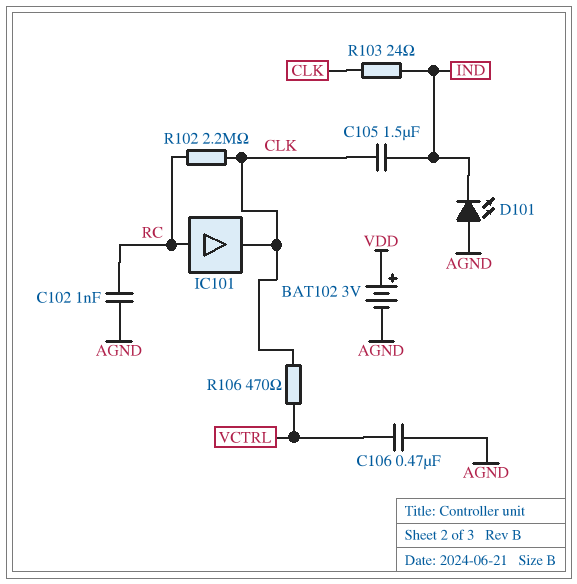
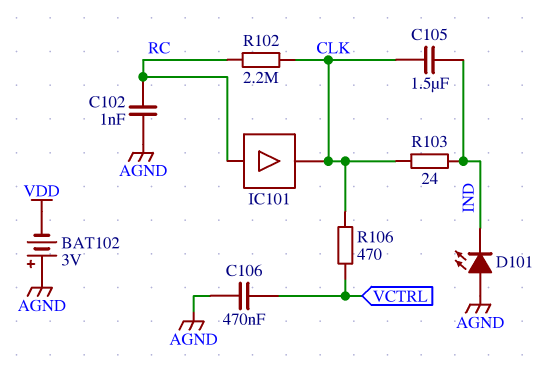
BAT102: 3V (plus VDD, minus AGND) -> 3V (plus AGND, minus VDD)

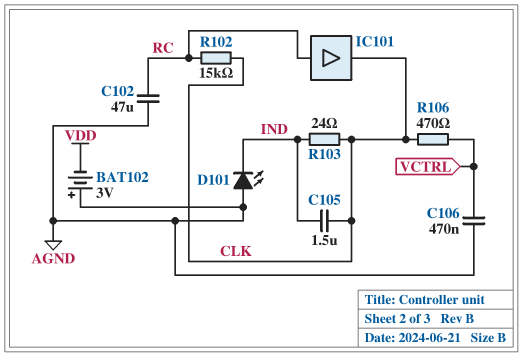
C102: 1nF (AGND, RC) -> 47uF (AGND, RC)
R102: 2.2M (CLK, RC) -> 15k (CLK, RC)

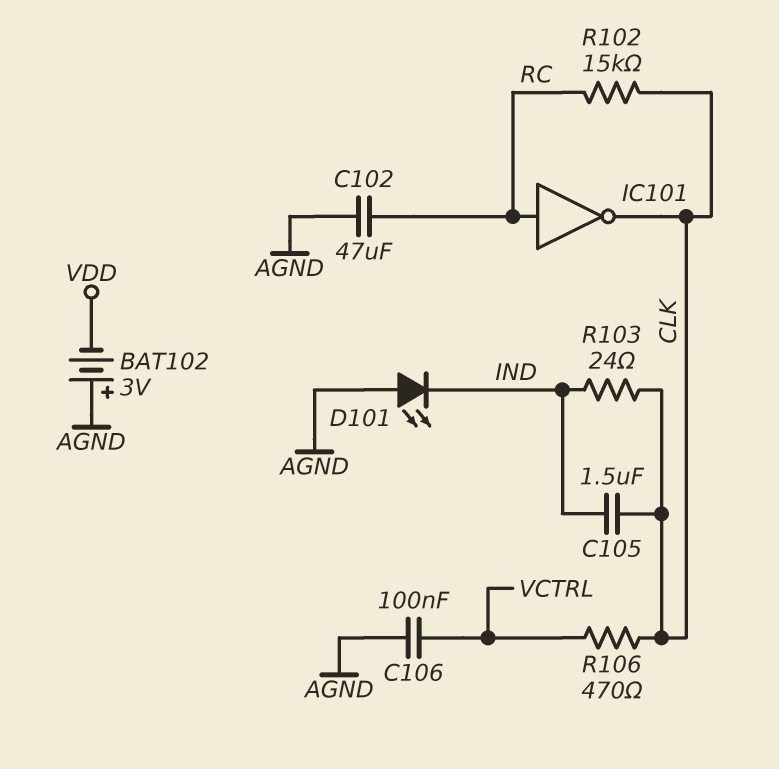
C106: 470nF (AGND, VCTRL) -> 100nF (AGND, VCTRL)
IC101: buffer (in RC, out CLK) -> NOT (in RC, out CLK)

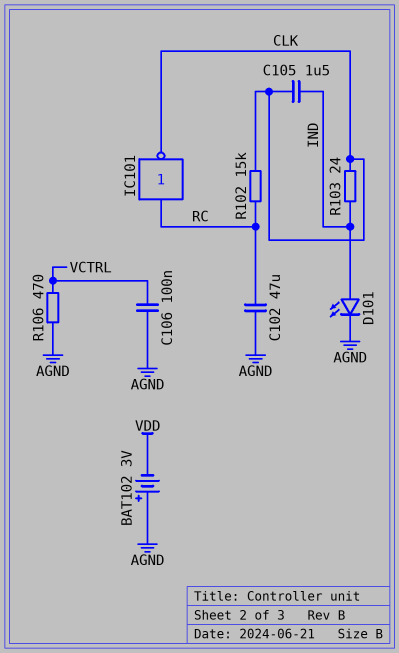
D101: LED (A AGND, K IND) -> LED (A IND, K AGND)
R106: 470 (CLK, VCTRL) -> 470 (AGND, VCTRL)

